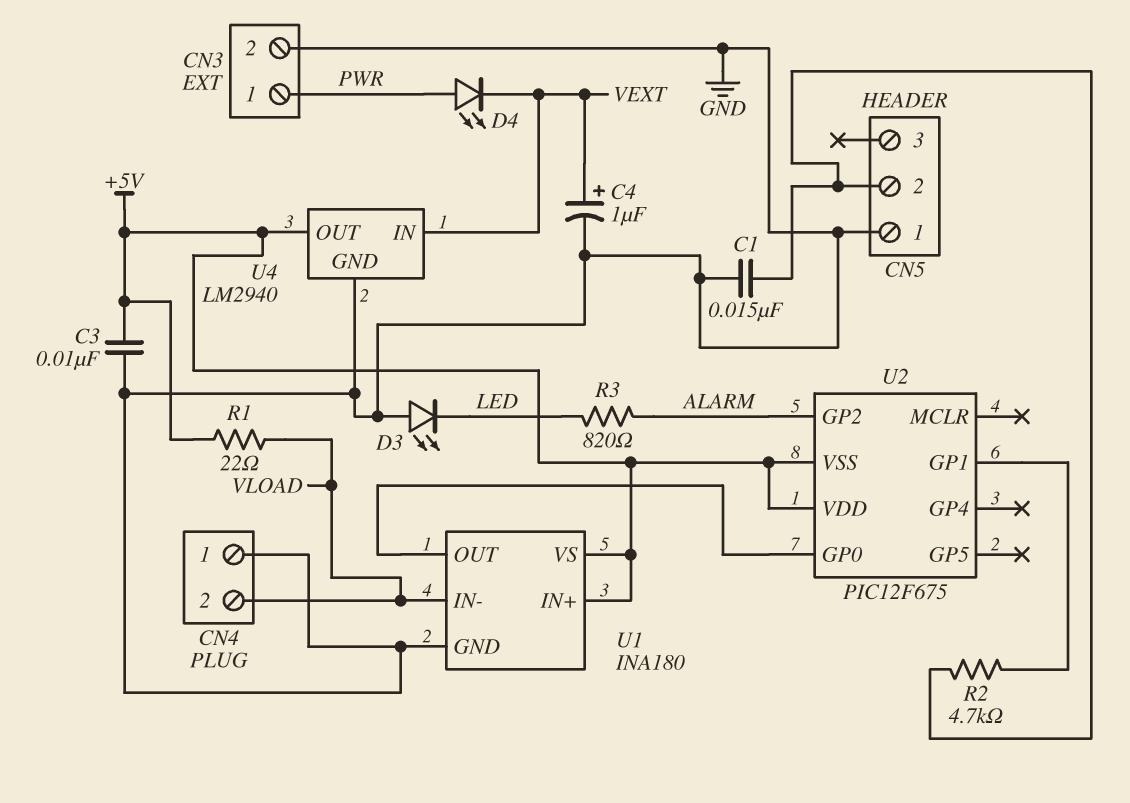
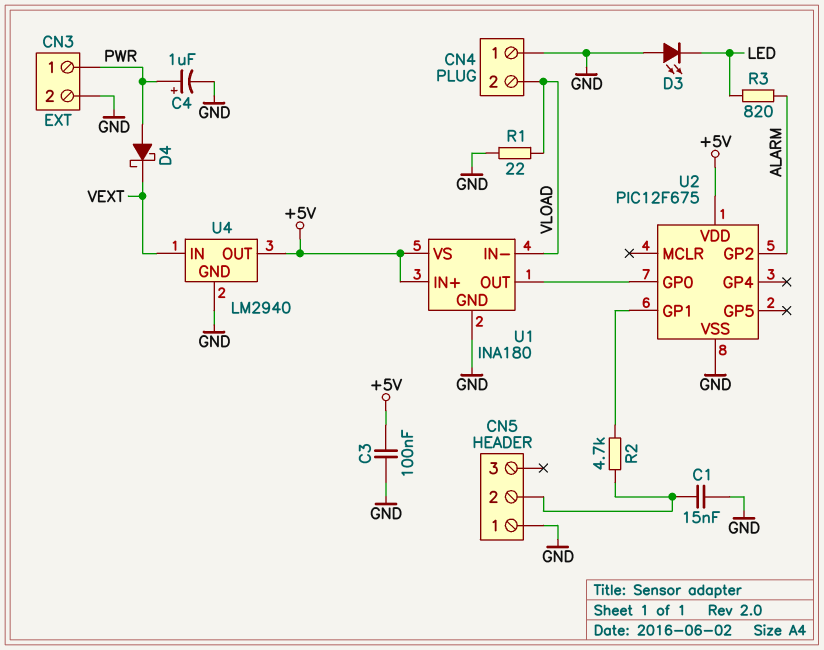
C3: 10nF (+5V, GND) -> 100nF (+5V, GND)
C4: 1uF (plus VEXT, minus GND) -> 1uF (plus PWR, minus GND)
D4: LED (A PWR, K VEXT) -> schottky (A PWR, K VEXT)
R1: 22 (+5V, VLOAD) -> 22 (GND, VLOAD)
U2 pin VSS: +5V -> GND

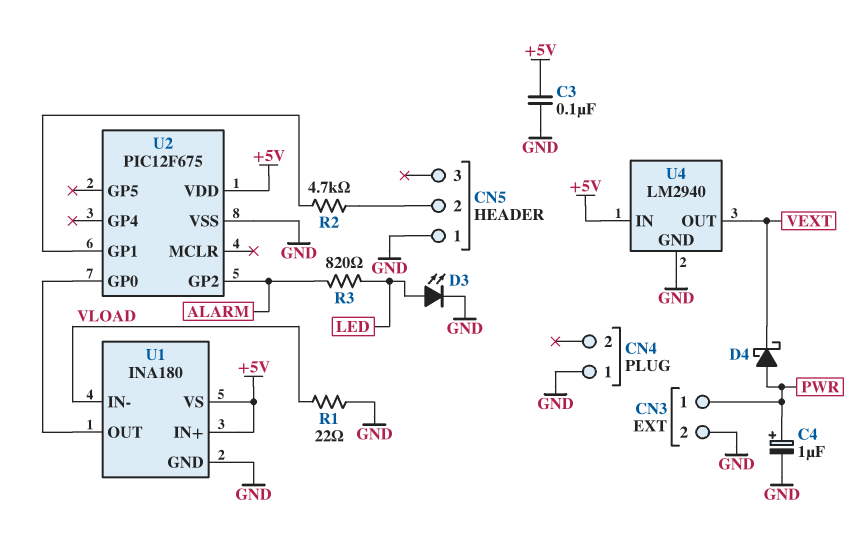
C1: 15nF (CN5/2, GND) -> none
CN4 pin 2: VLOAD -> none
D3: LED (A GND, K LED) -> LED (A LED, K GND)
U4 pin IN: VEXT -> +5V
U4 pin OUT: +5V -> VEXT

